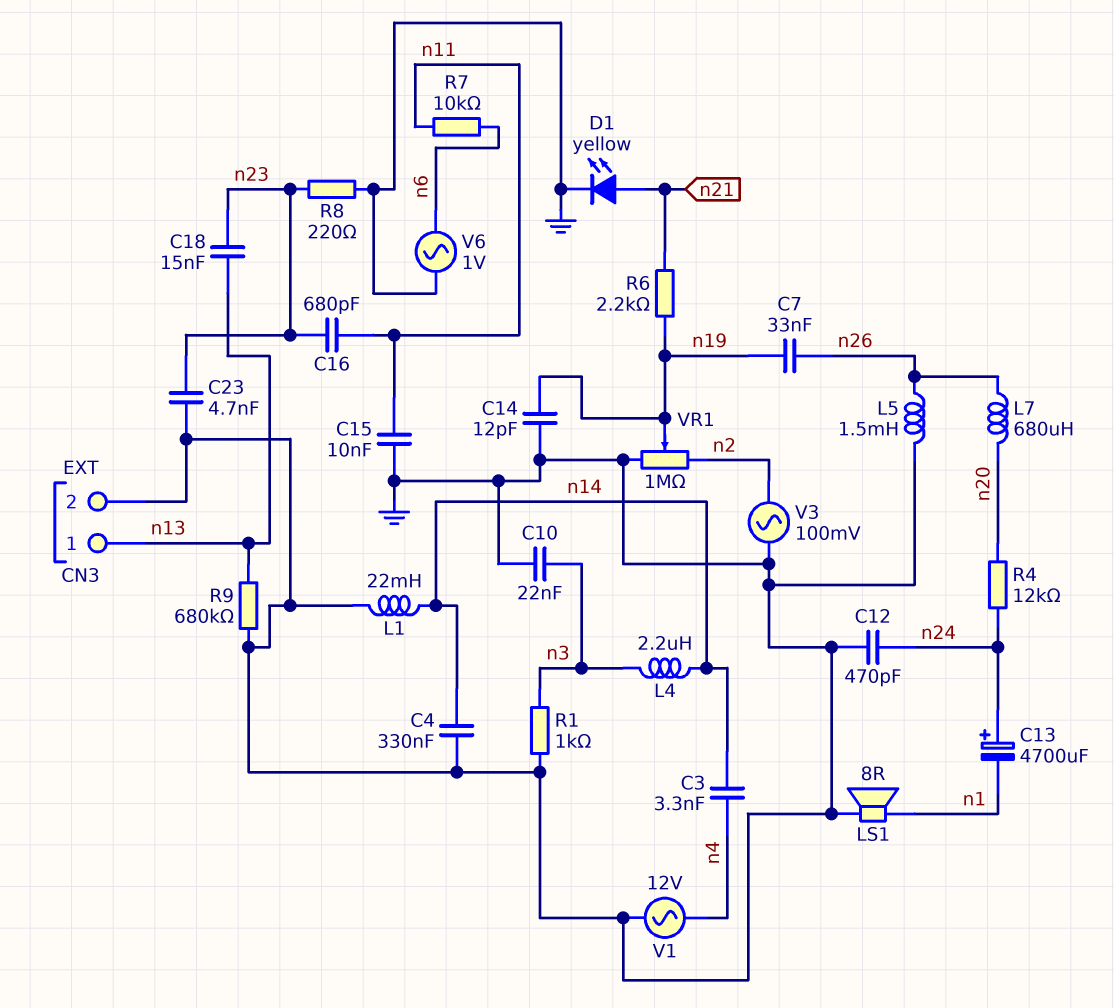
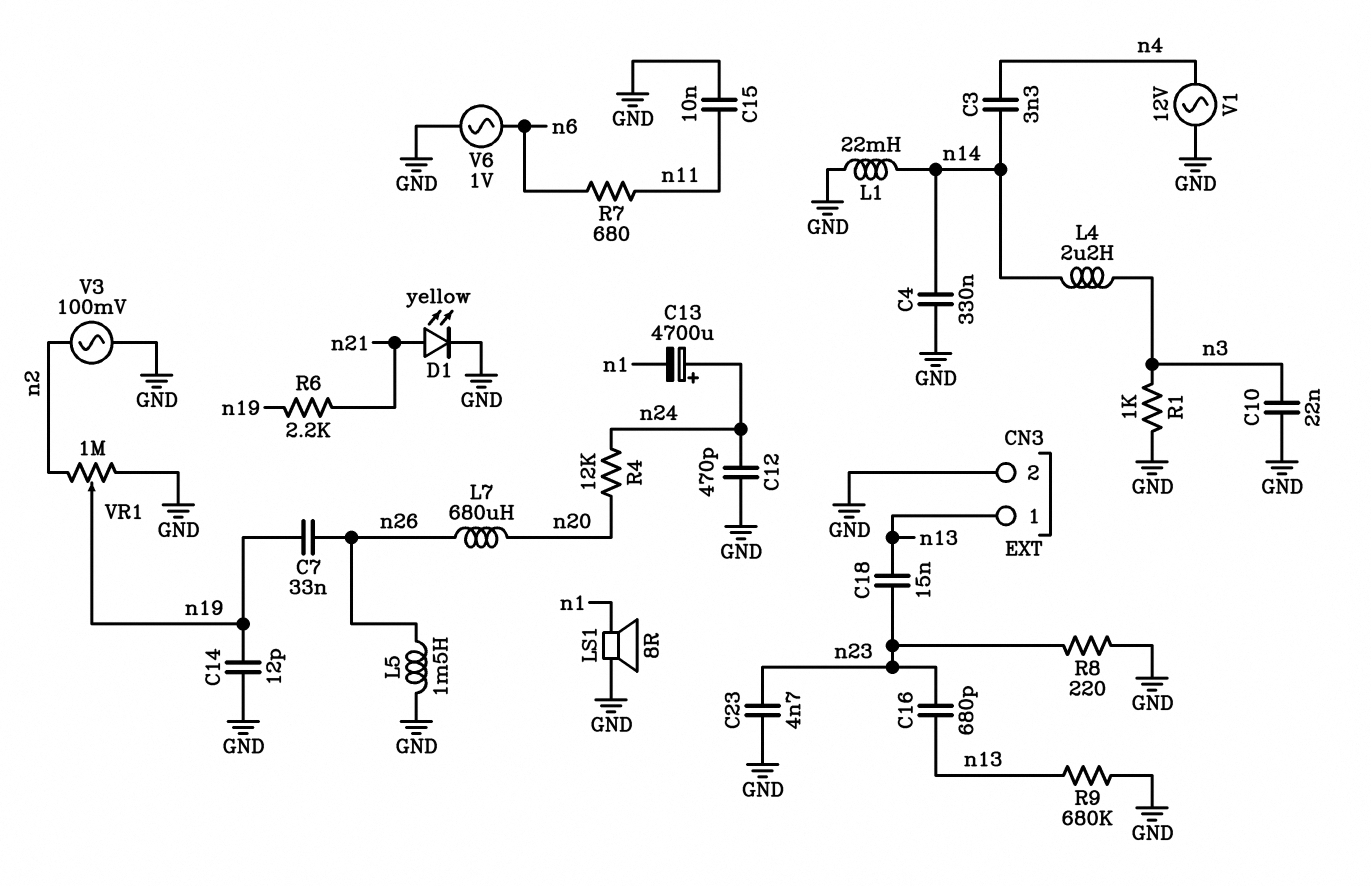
C16: 680pF (n11, n23) -> 680pF (n13, n23)
R7: 10k (n6, n11) -> 680 (n6, n11)

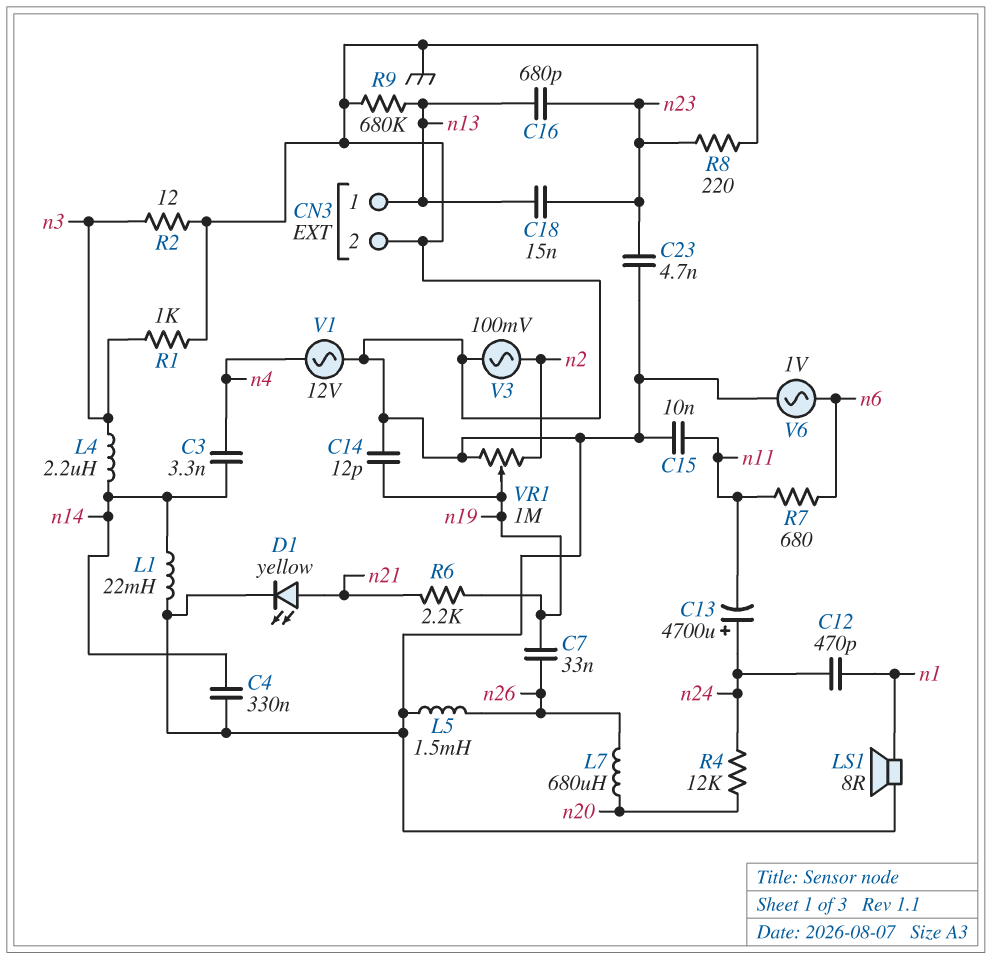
C10: 22nF (GND, n3) -> none
C12: 470pF (GND, n24) -> 470pF (n1, n24)
C13: 4700uF (plus n24, minus n1) -> 4700uF (plus n24, minus n11)
R2: none -> 12 (GND, n3)

